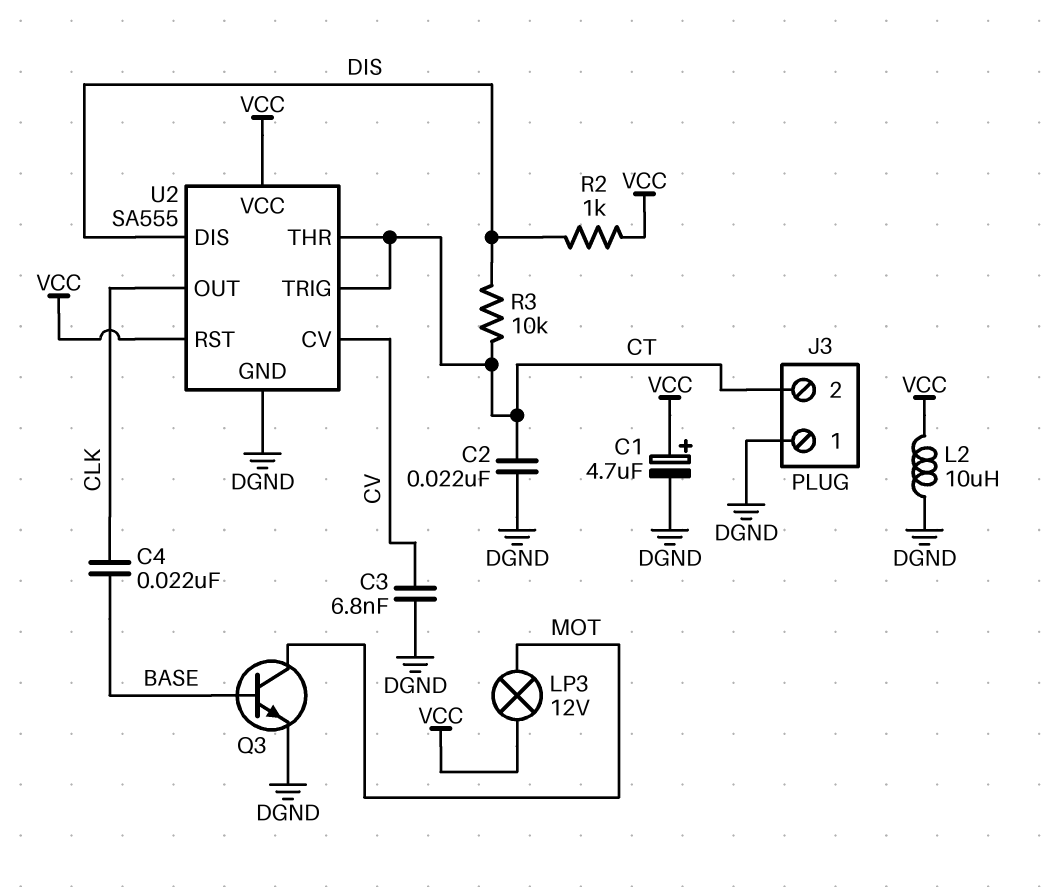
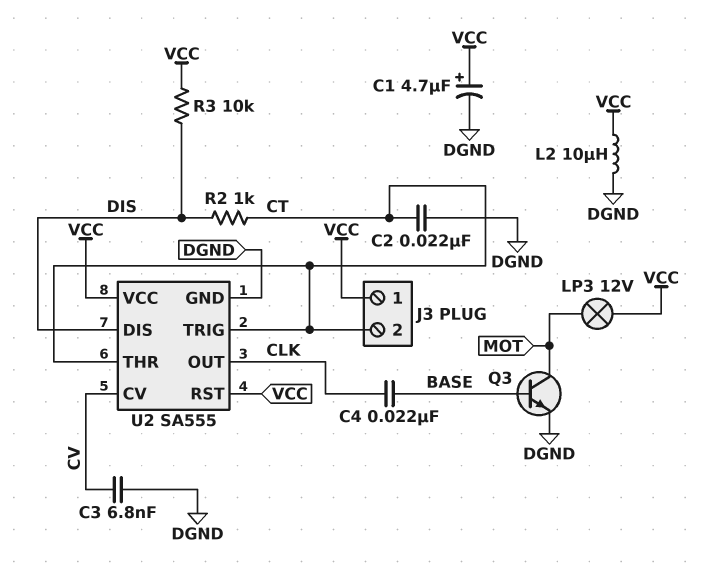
J3 pin 1: DGND -> VCC
R2: 1k (DIS, VCC) -> 1k (CT, DIS)
R3: 10k (CT, DIS) -> 10k (DIS, VCC)

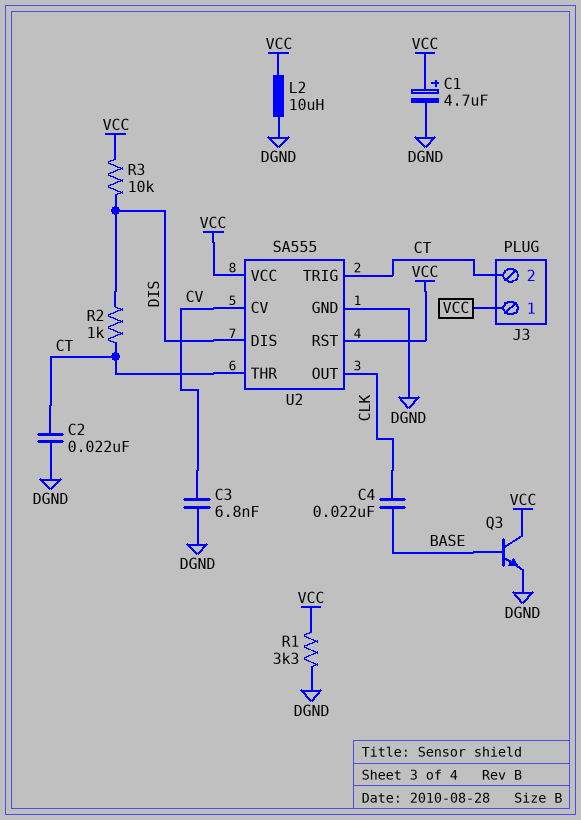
LP3: lamp 12V (MOT, VCC) -> none
Q3: NPN (B BASE, C MOT, E DGND) -> NPN (B BASE, C VCC, E DGND)
R1: none -> 3.3k (DGND, VCC)

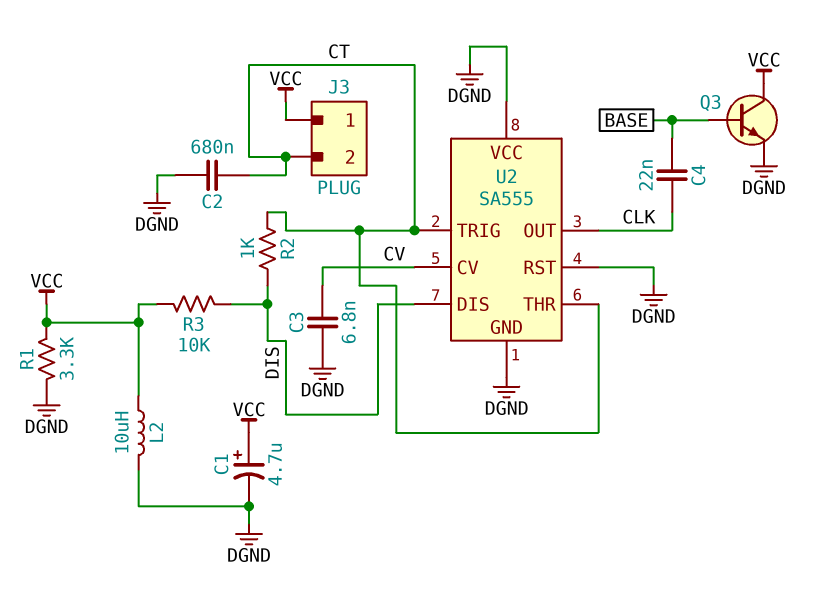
C2: 22nF (CT, DGND) -> 680nF (CT, DGND)
U2 pin RST: VCC -> DGND
U2 pin VCC: VCC -> DGND

